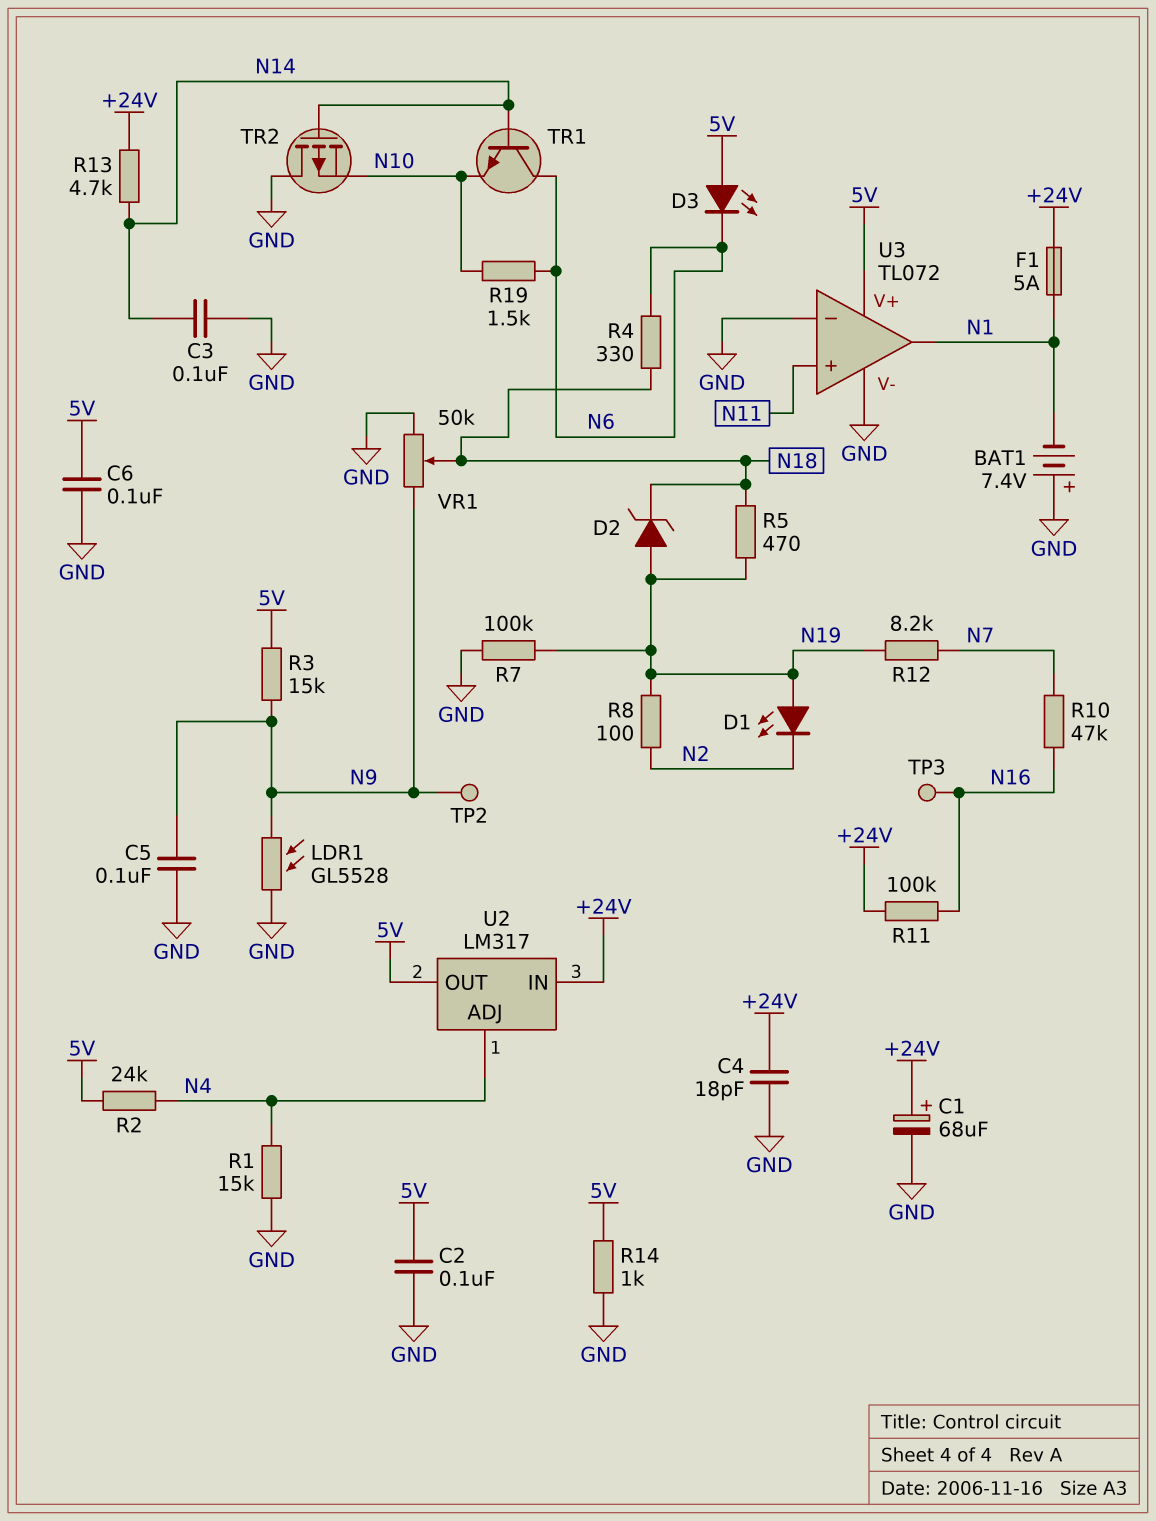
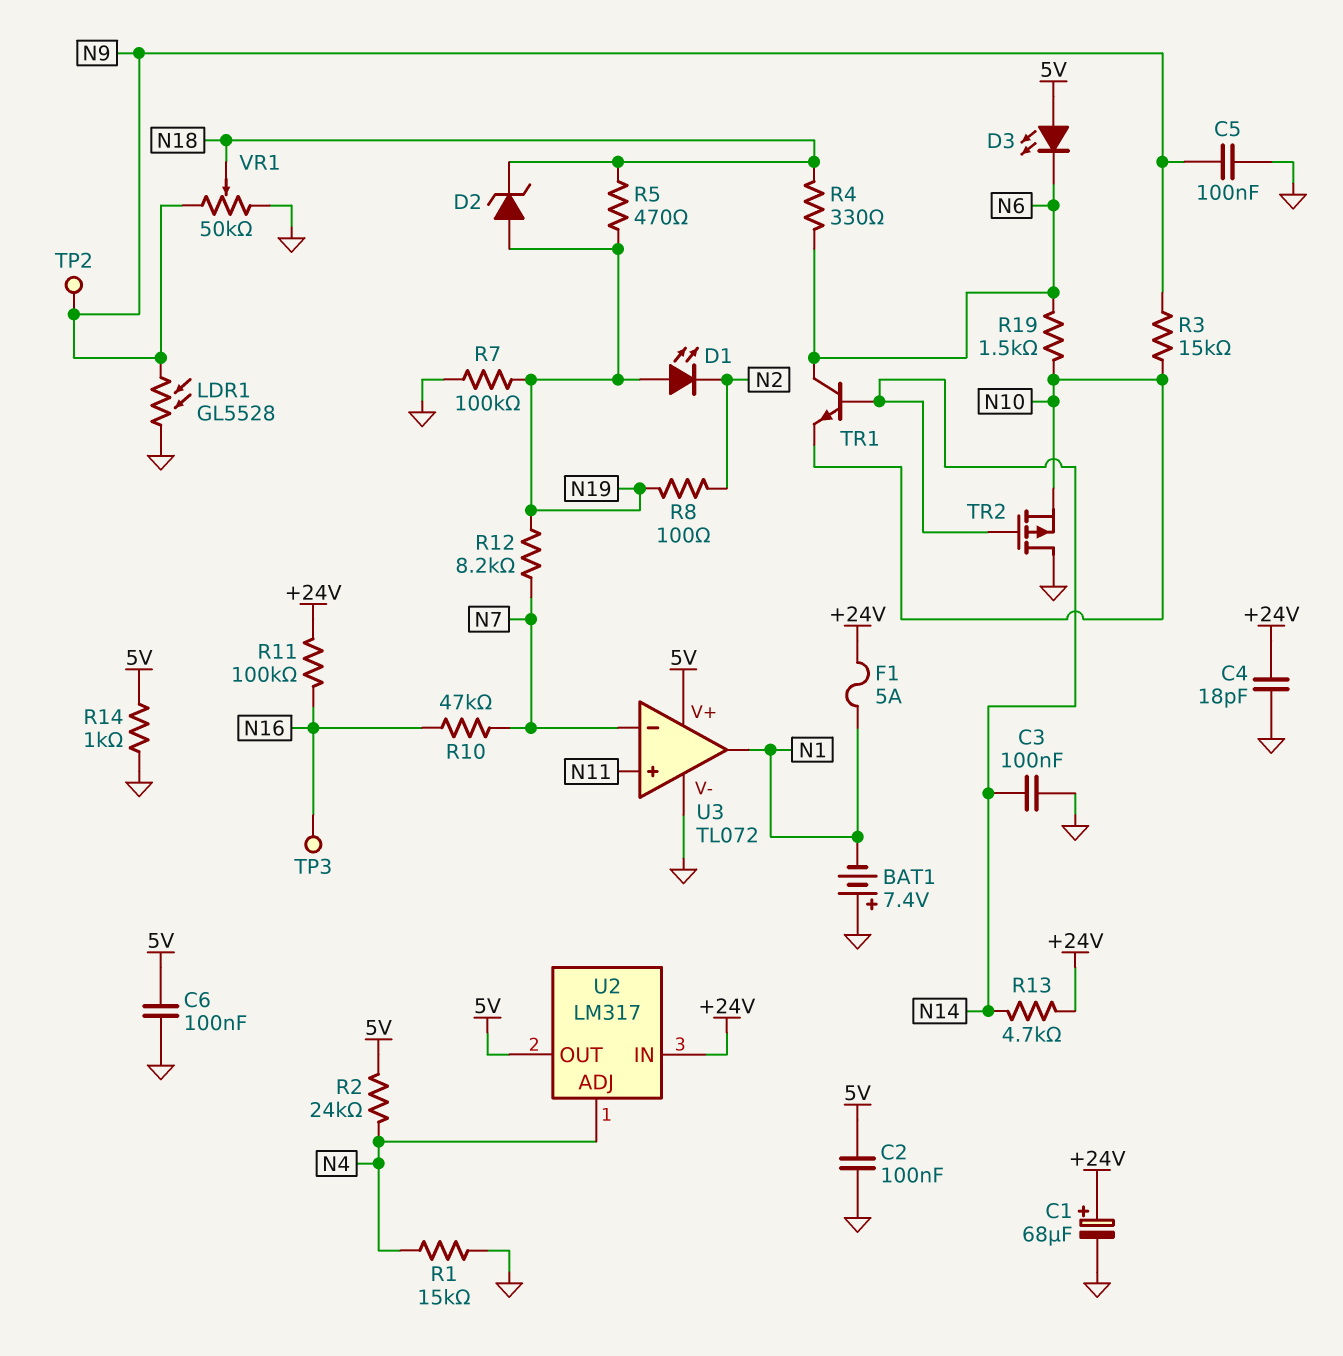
R3: 15k (5V, N9) -> 15k (N9, N10)
U3 pin in-: GND -> N7

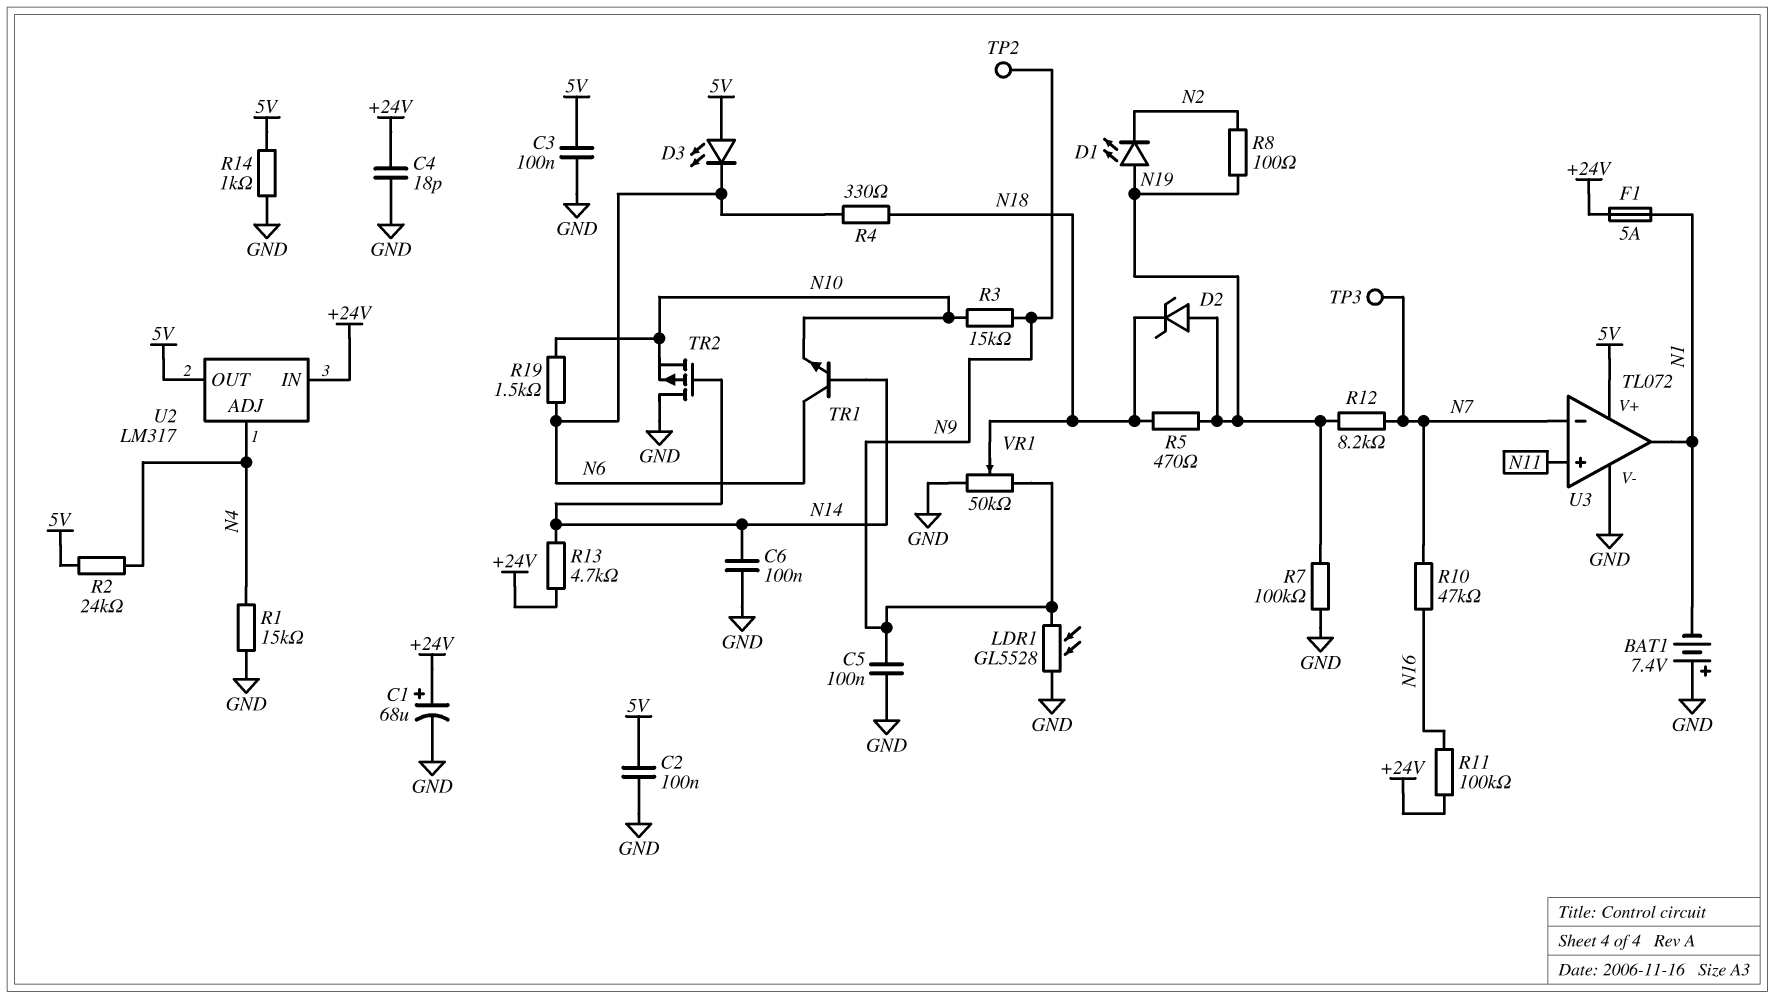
C3: 100nF (GND, N14) -> 100nF (5V, GND)
C6: 100nF (5V, GND) -> 100nF (GND, N14)
TP3: test point (N16) -> test point (N7)

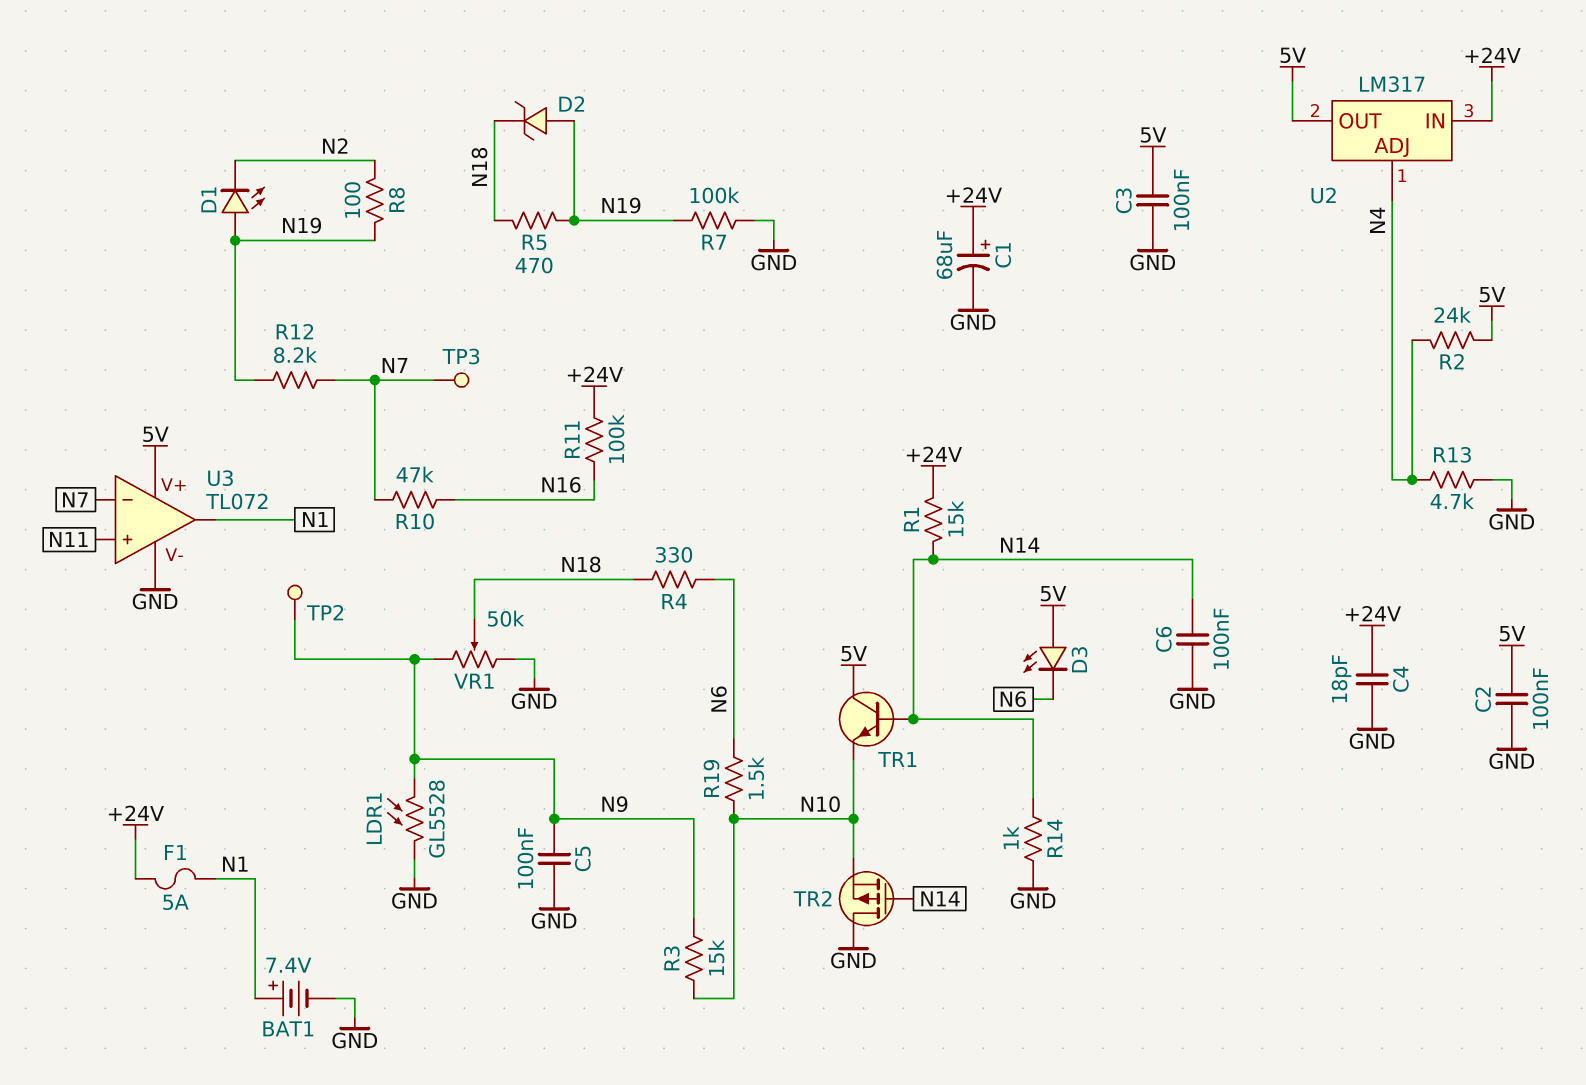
BAT1: 7.4V (plus GND, minus N1) -> 7.4V (plus N1, minus GND)
R1: 15k (GND, N4) -> 15k (+24V, N14)
R13: 4.7k (+24V, N14) -> 4.7k (GND, N4)
R14: 1k (5V, GND) -> 1k (GND, N14)
TR1: NPN (B N14, C N6, E N10) -> NPN (B N14, C 5V, E N10)

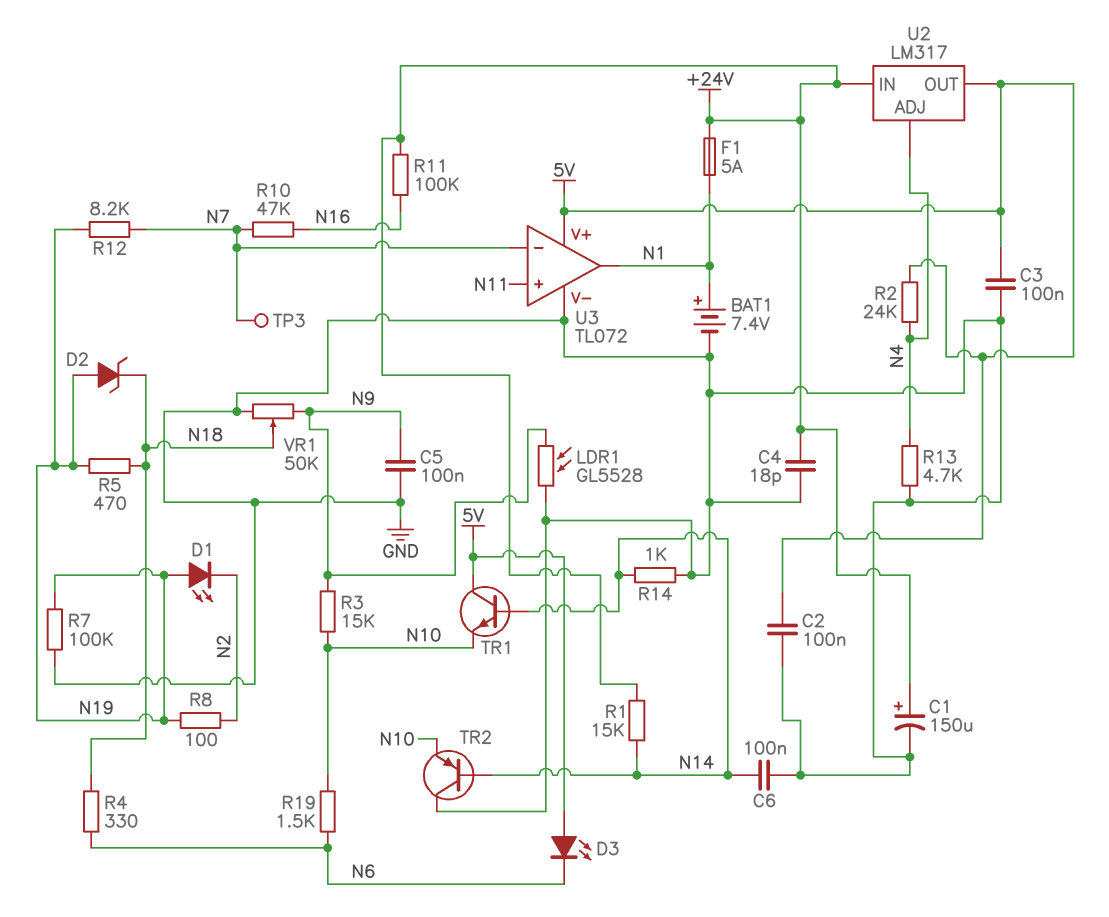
C1: 68uF (plus +24V, minus GND) -> 150uF (plus +24V, minus GND)
TP2: test point (N9) -> none
TR2: PMOS (G N14, D GND, S N10) -> PNP (B N14, C GND, E N10)

